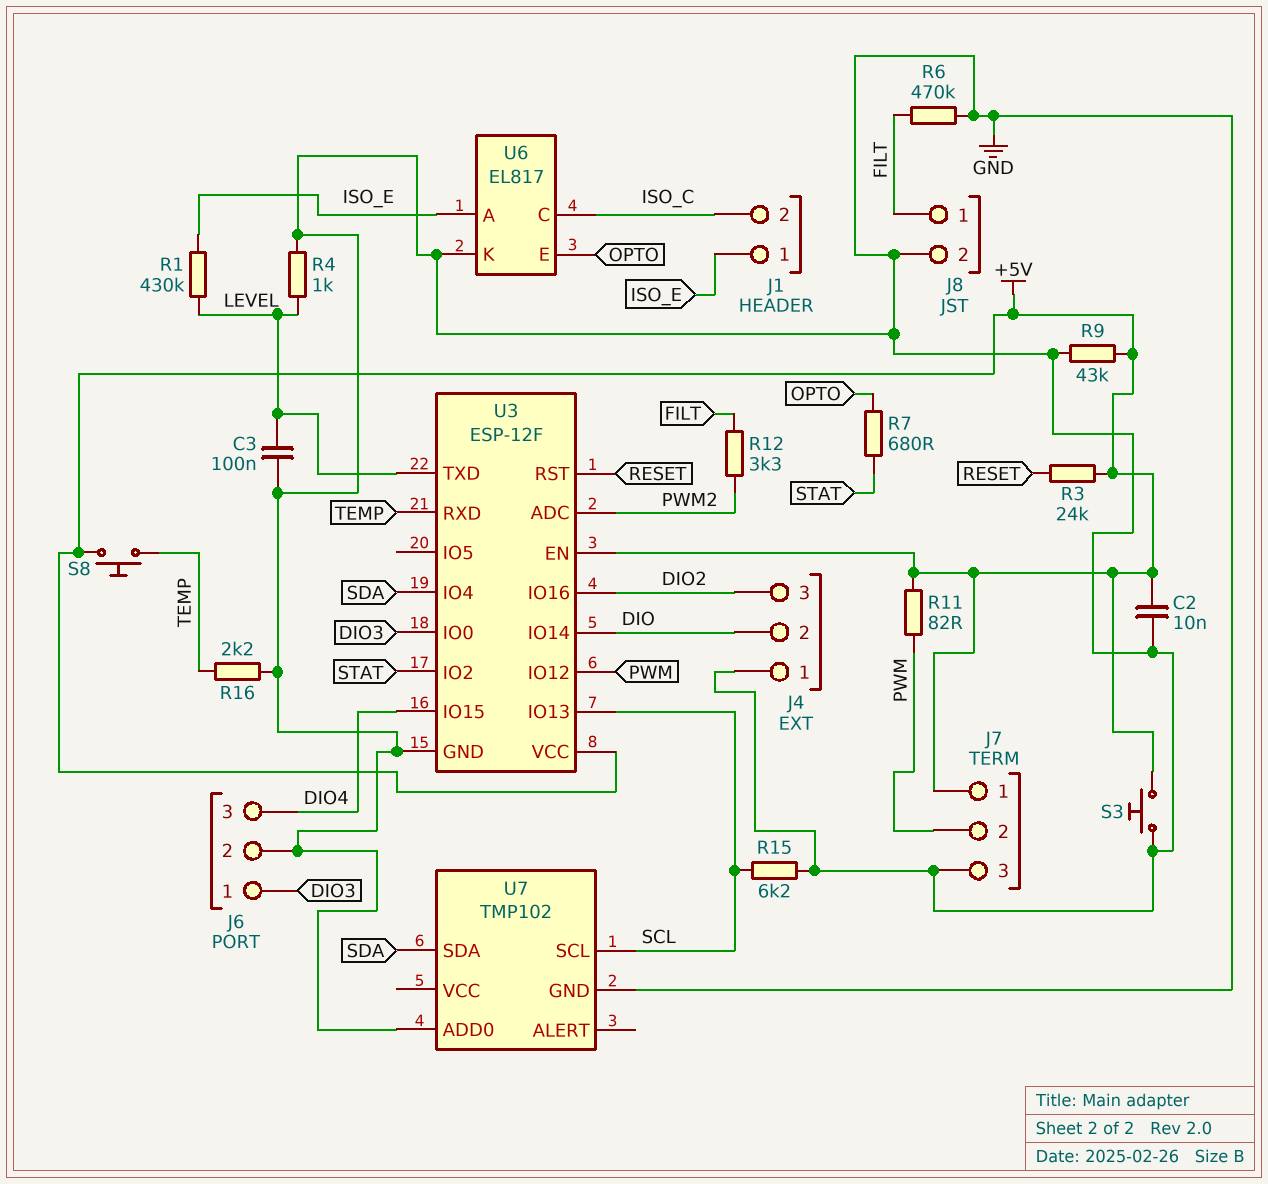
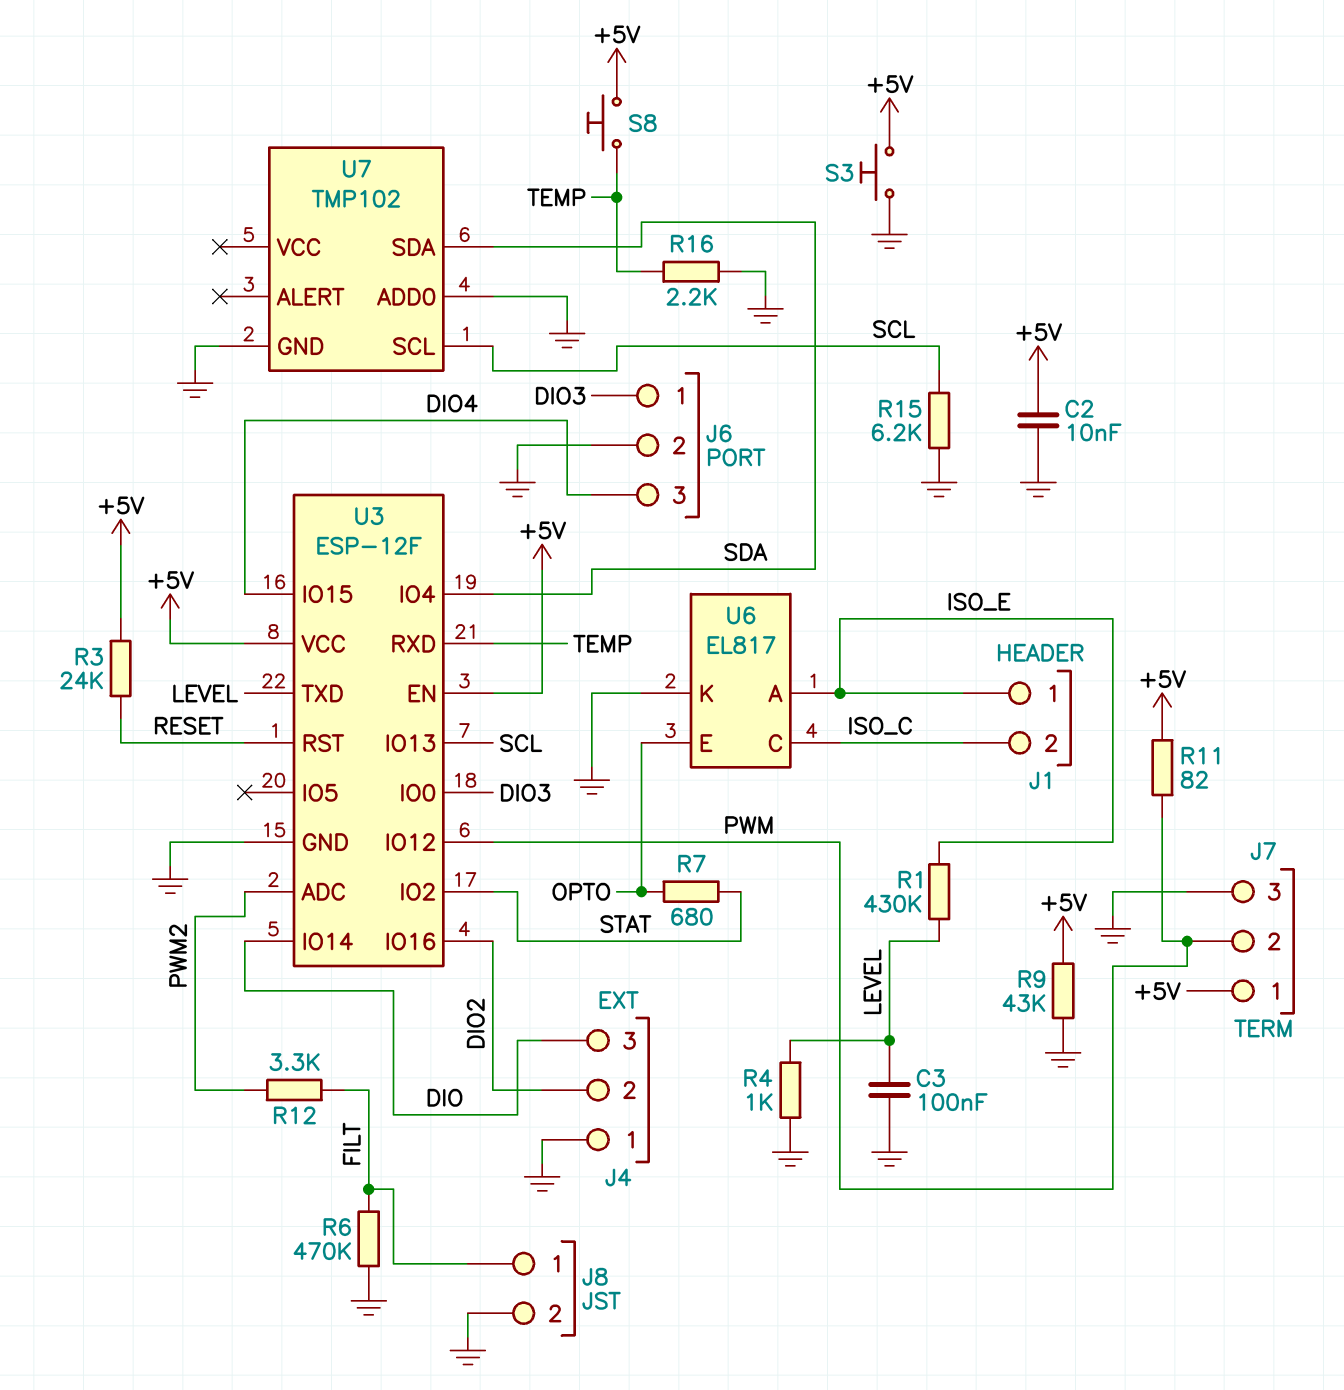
J4 pin 2: DIO -> DIO2
J4 pin 3: DIO2 -> DIO

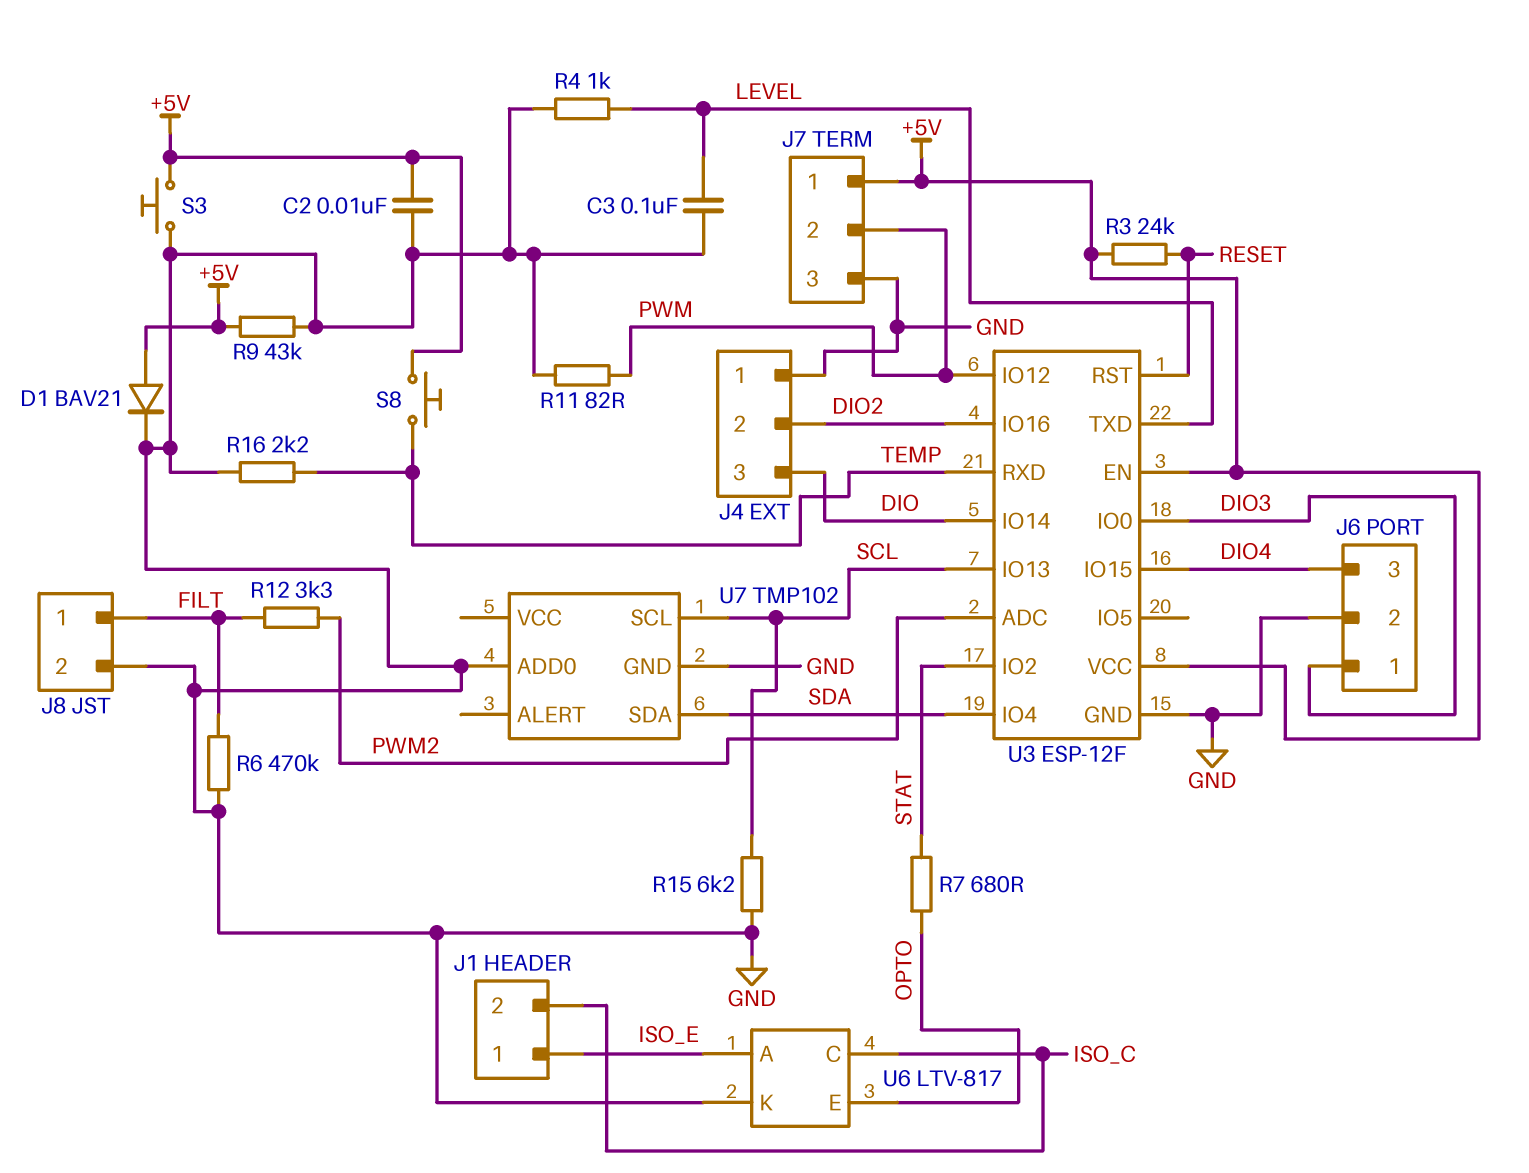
D1: none -> diode BAV21 (A +5V, K GND)
R1: 430k (ISO_E, LEVEL) -> none
R11: 82 (+5V, PWM) -> 82 (GND, PWM)
U6: EL817 -> LTV-817

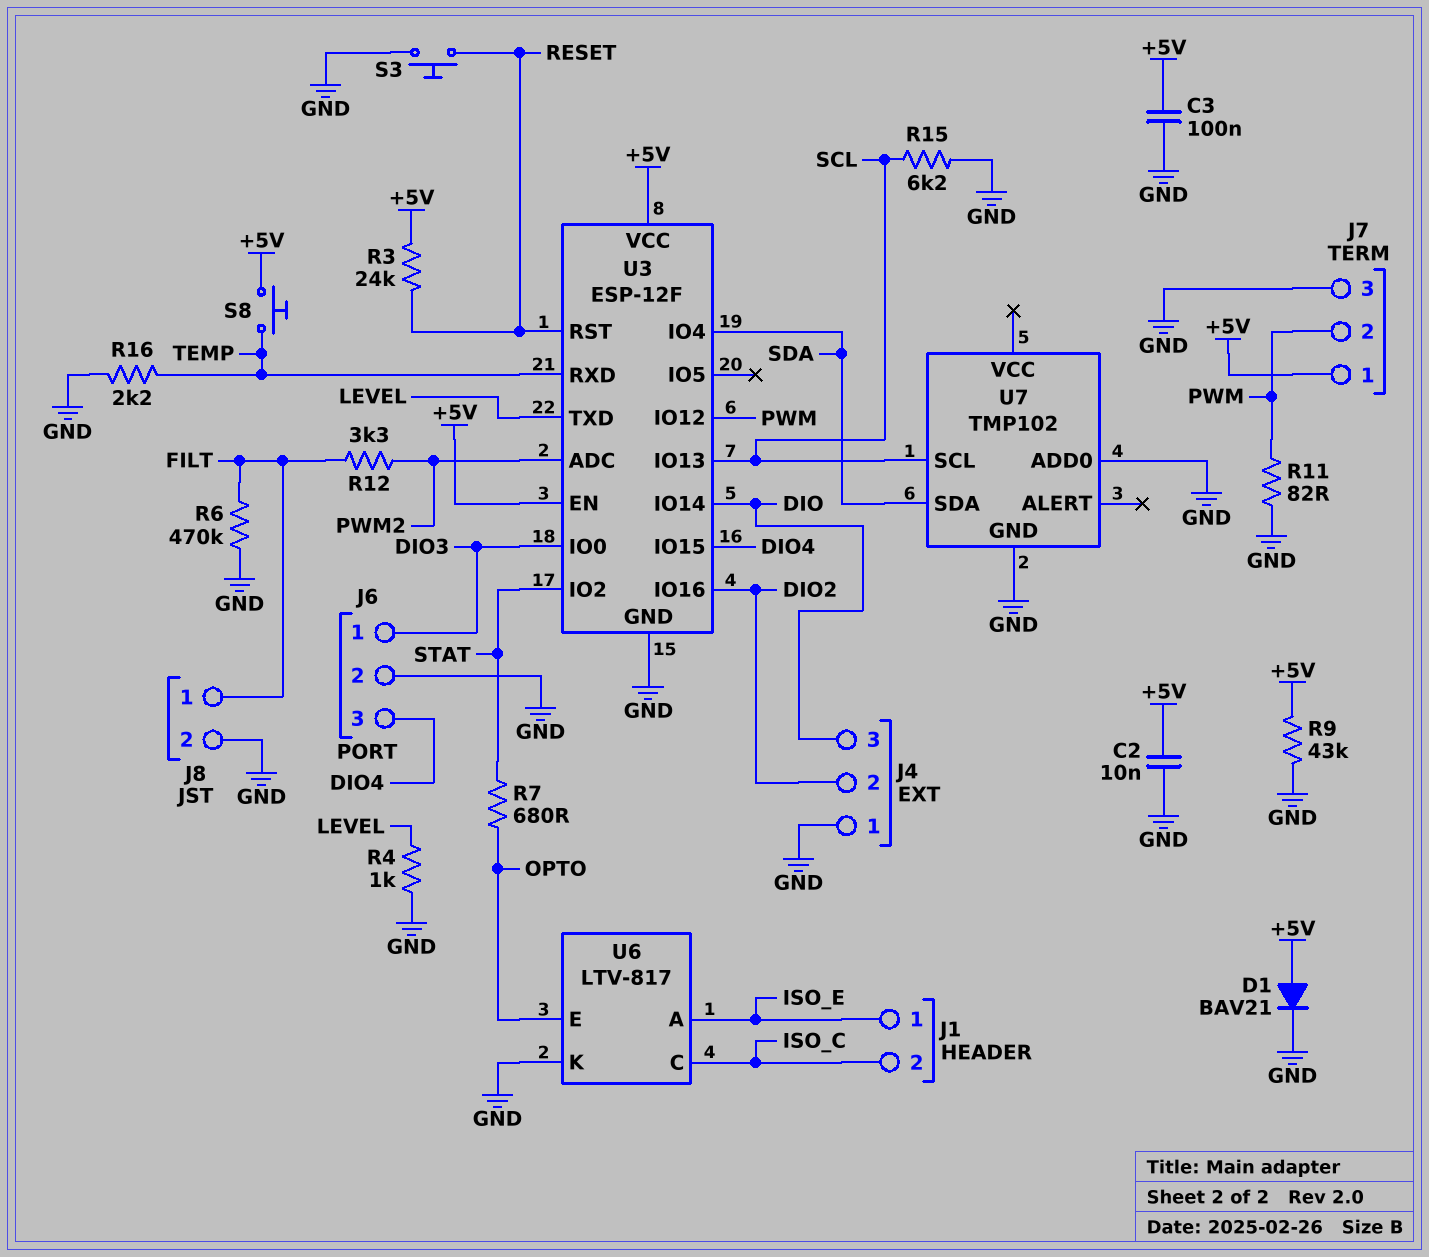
C3: 100nF (GND, LEVEL) -> 100nF (+5V, GND)
S3: button (+5V, GND) -> button (GND, RESET)

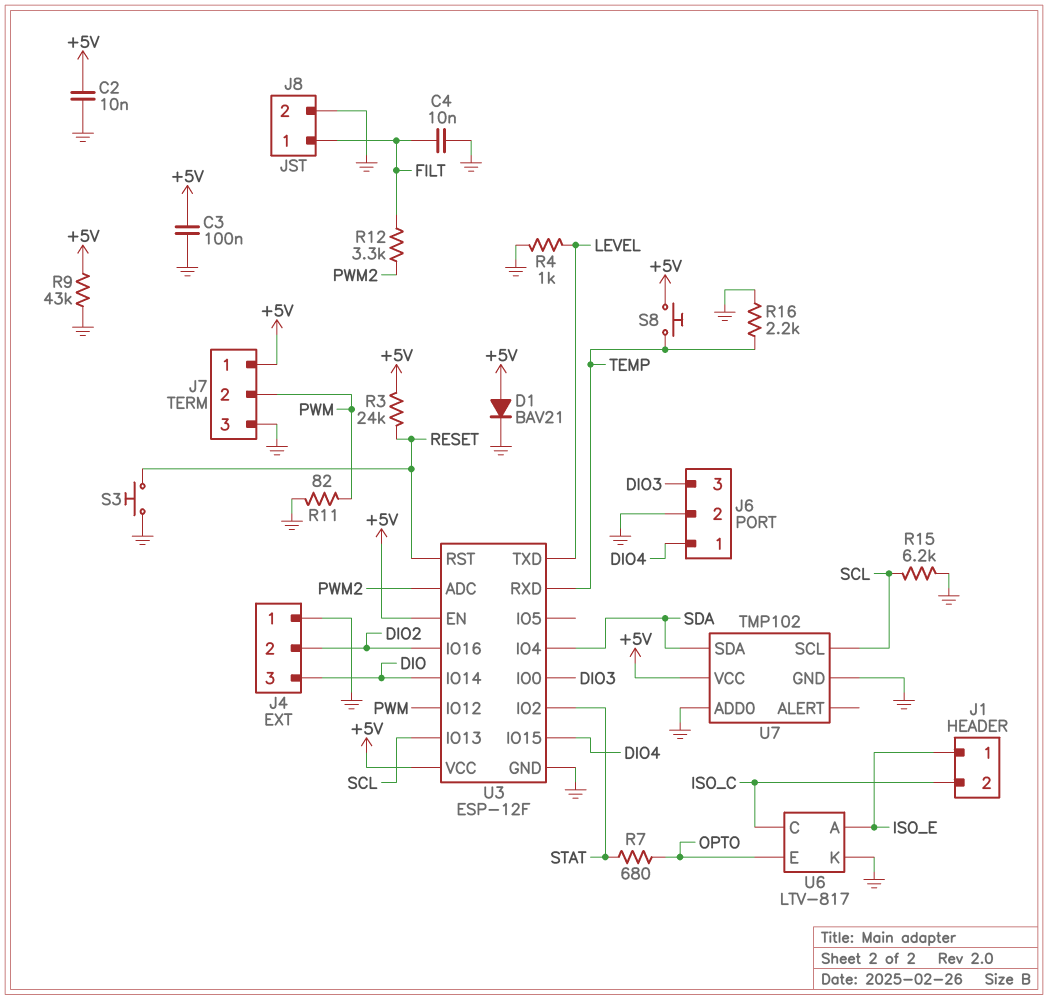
C4: none -> 10nF (FILT, GND)
J6 pin 1: DIO3 -> DIO4
J6 pin 3: DIO4 -> DIO3
R6: 470k (FILT, GND) -> none
U7 pin VCC: none -> +5V

